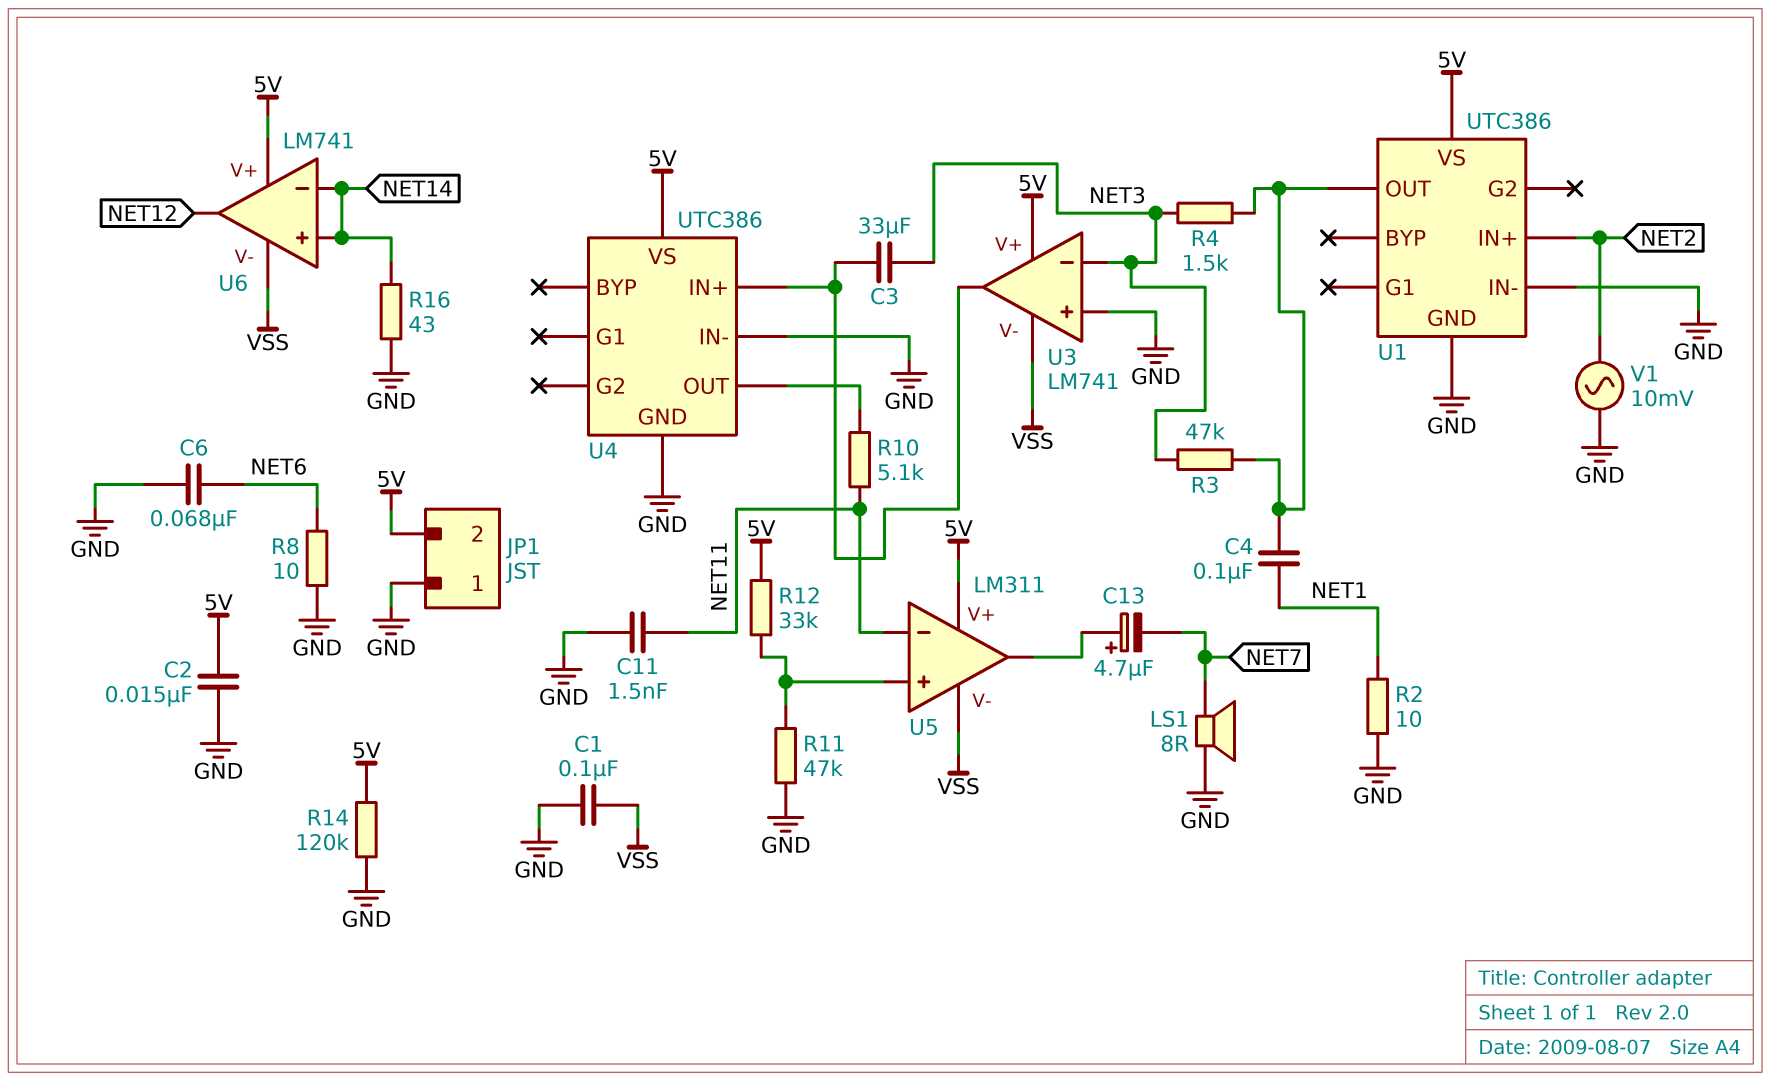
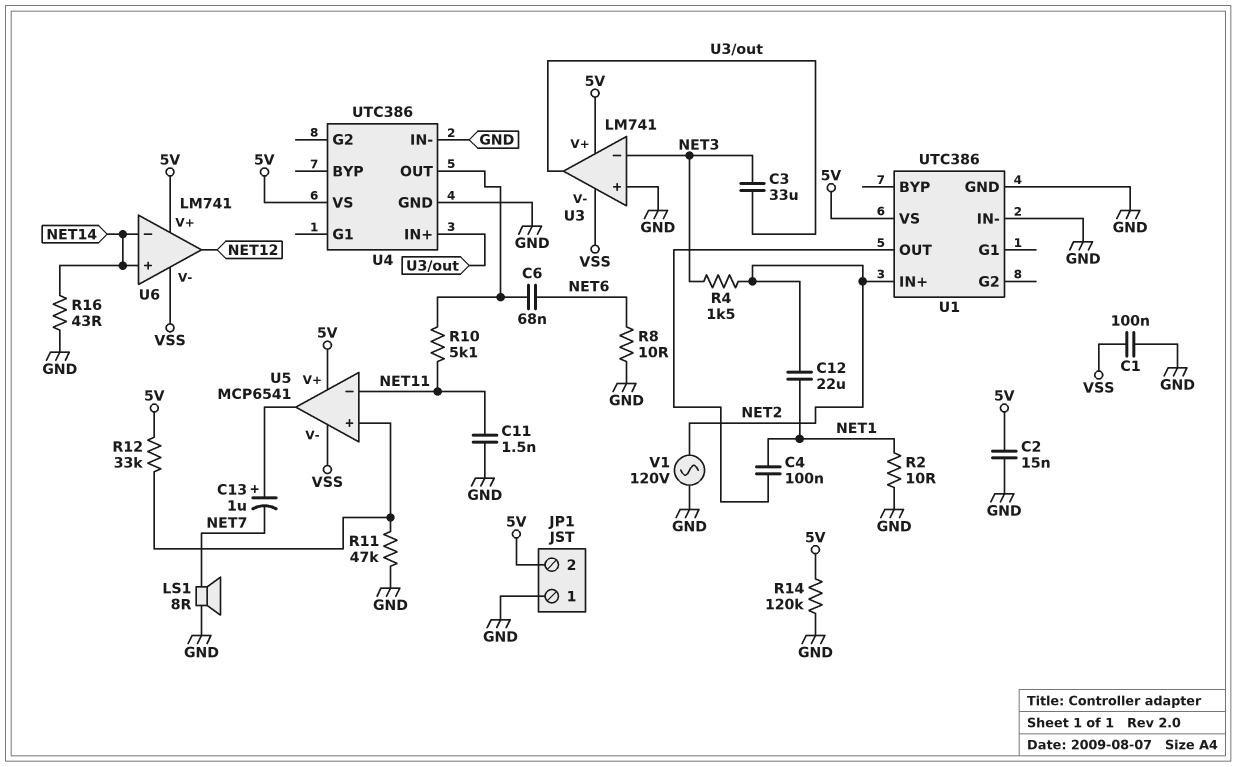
C6: 68nF (GND, NET6) -> 68nF (NET6, U4/OUT)
C12: none -> 22uF (NET1, NET2)
C13: 4.7uF (plus U5/out, minus NET7) -> 1uF (plus U5/out, minus NET7)
R3: 47k (NET3, U1/OUT) -> none
R4: 1.5k (NET3, U1/OUT) -> 1.5k (NET2, NET3)
U5: LM311 -> MCP6541
V1: AC 10mV (GND, NET2) -> AC 120V (GND, NET2)

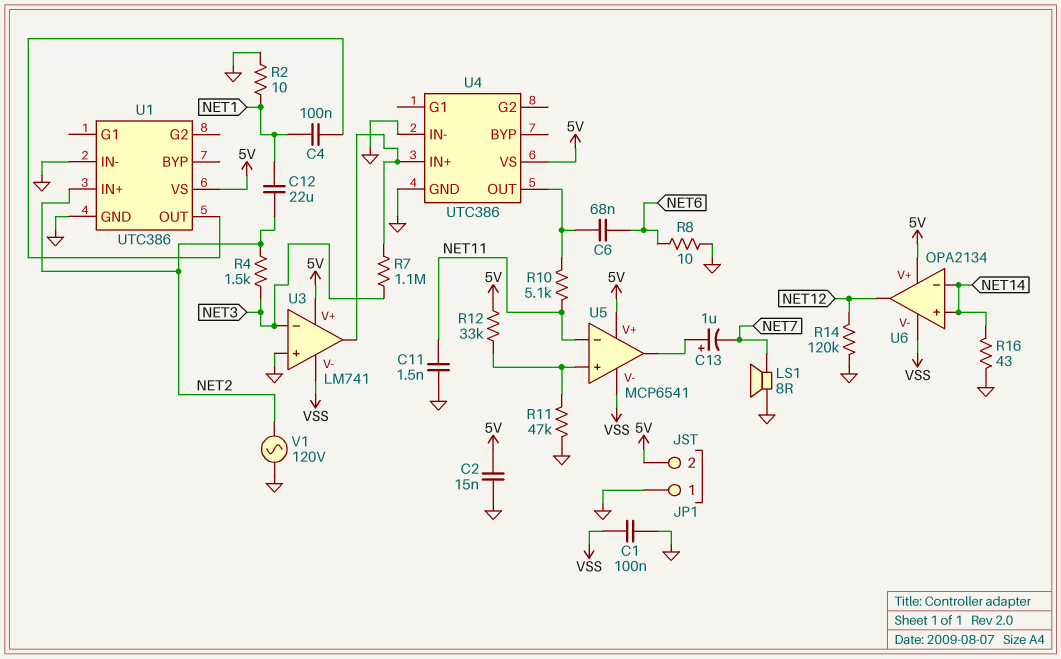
C3: 33uF (NET3, U3/out) -> none
R7: none -> 1.1M (NET3, U3/out)
R14: 120k (5V, GND) -> 120k (GND, NET12)
U6: LM741 -> OPA2134

